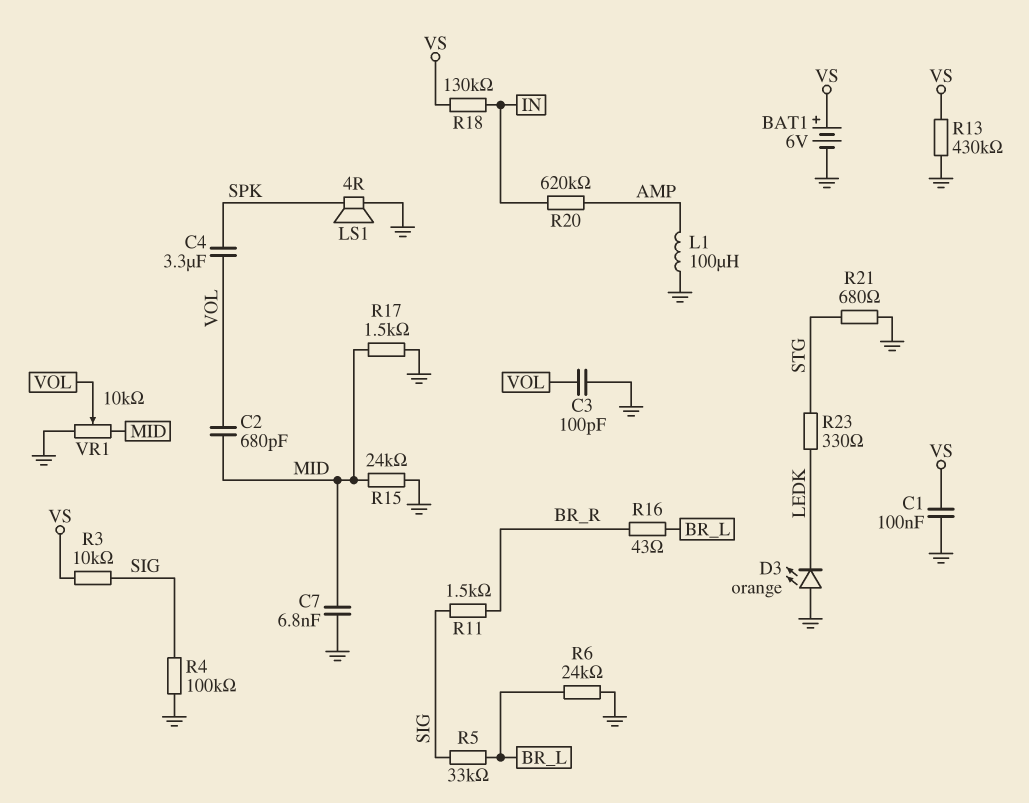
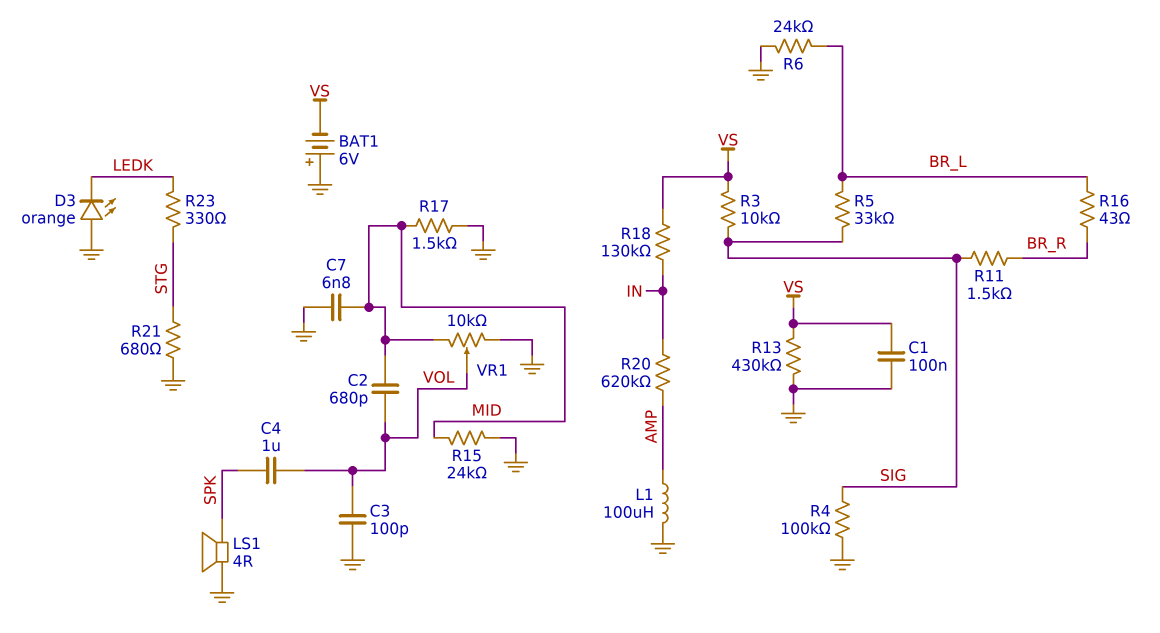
BAT1: 6V (plus VS, minus GND) -> 6V (plus GND, minus VS)
C4: 3.3uF (SPK, VOL) -> 1uF (SPK, VOL)

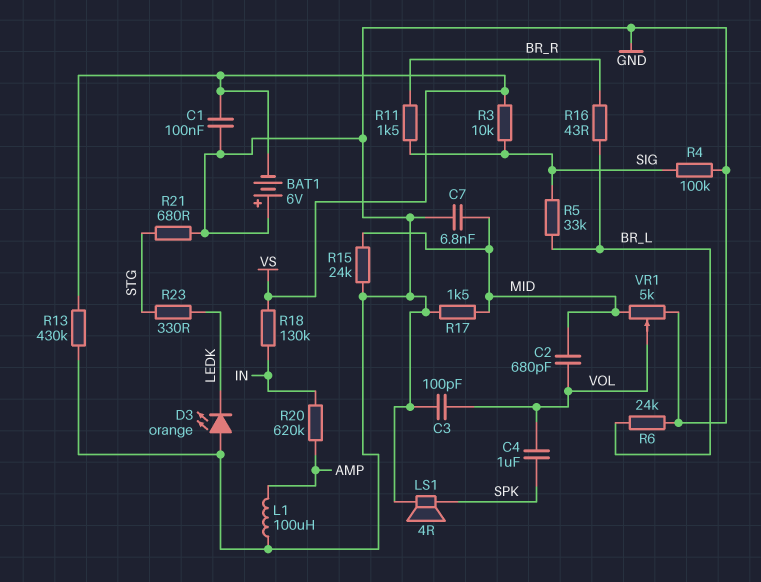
VR1: 10k (GND, MID, wiper VOL) -> 5k (GND, MID, wiper VOL)

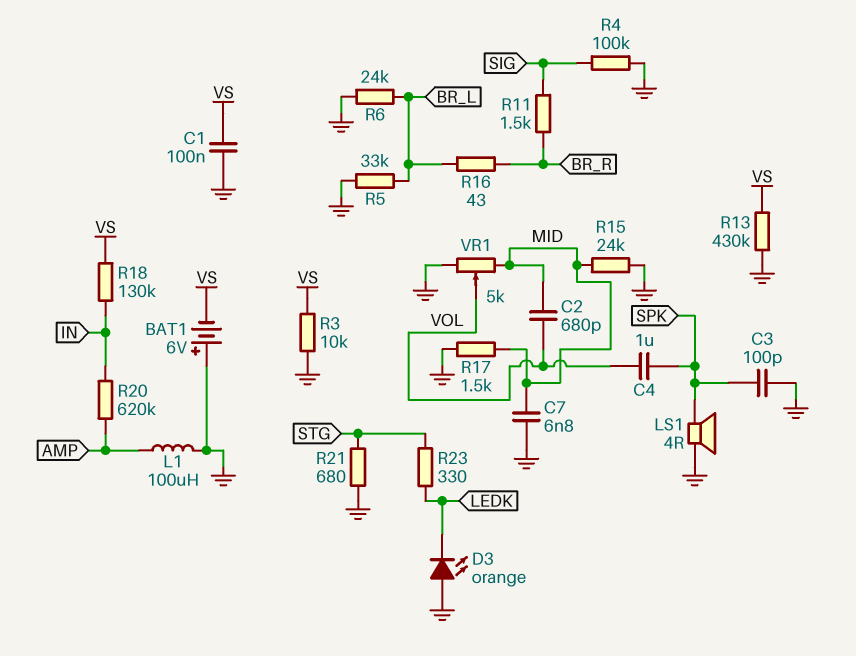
C3: 100pF (GND, VOL) -> 100pF (GND, SPK)
R3: 10k (SIG, VS) -> 10k (GND, VS)
R5: 33k (BR_L, SIG) -> 33k (BR_L, GND)

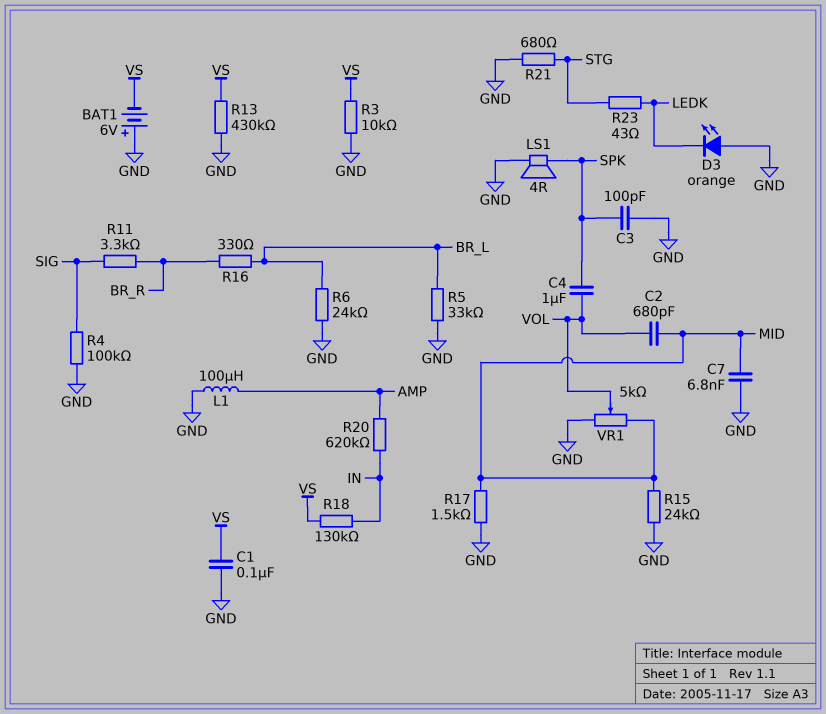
R11: 1.5k (BR_R, SIG) -> 3.3k (BR_R, SIG)
R16: 43 (BR_L, BR_R) -> 330 (BR_L, BR_R)
R23: 330 (LEDK, STG) -> 43 (LEDK, STG)

